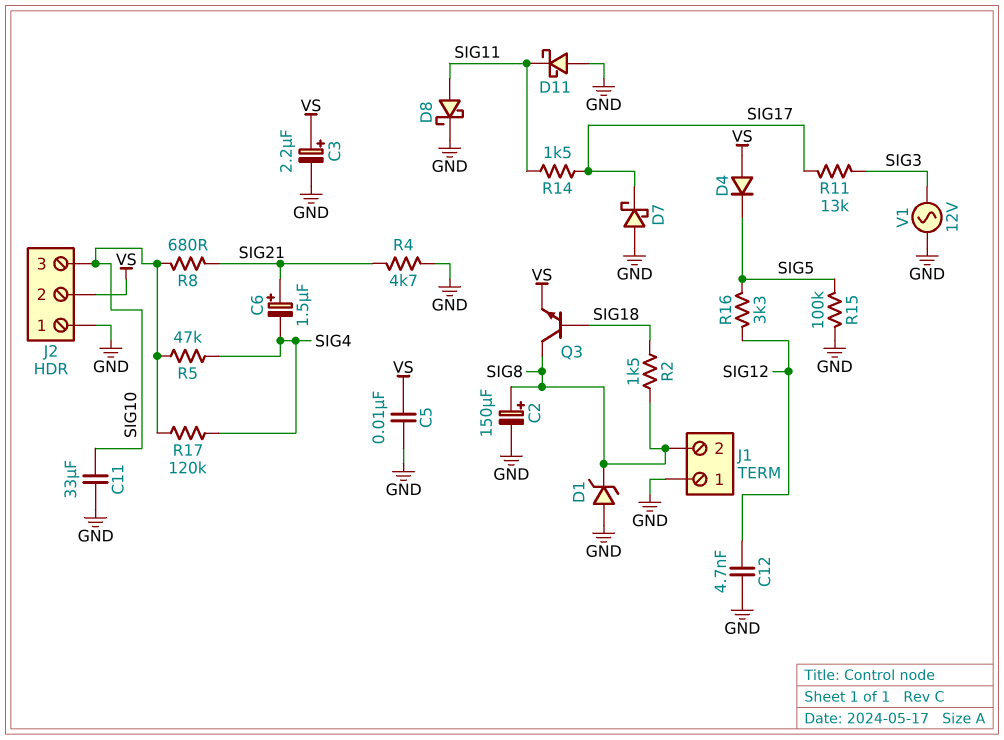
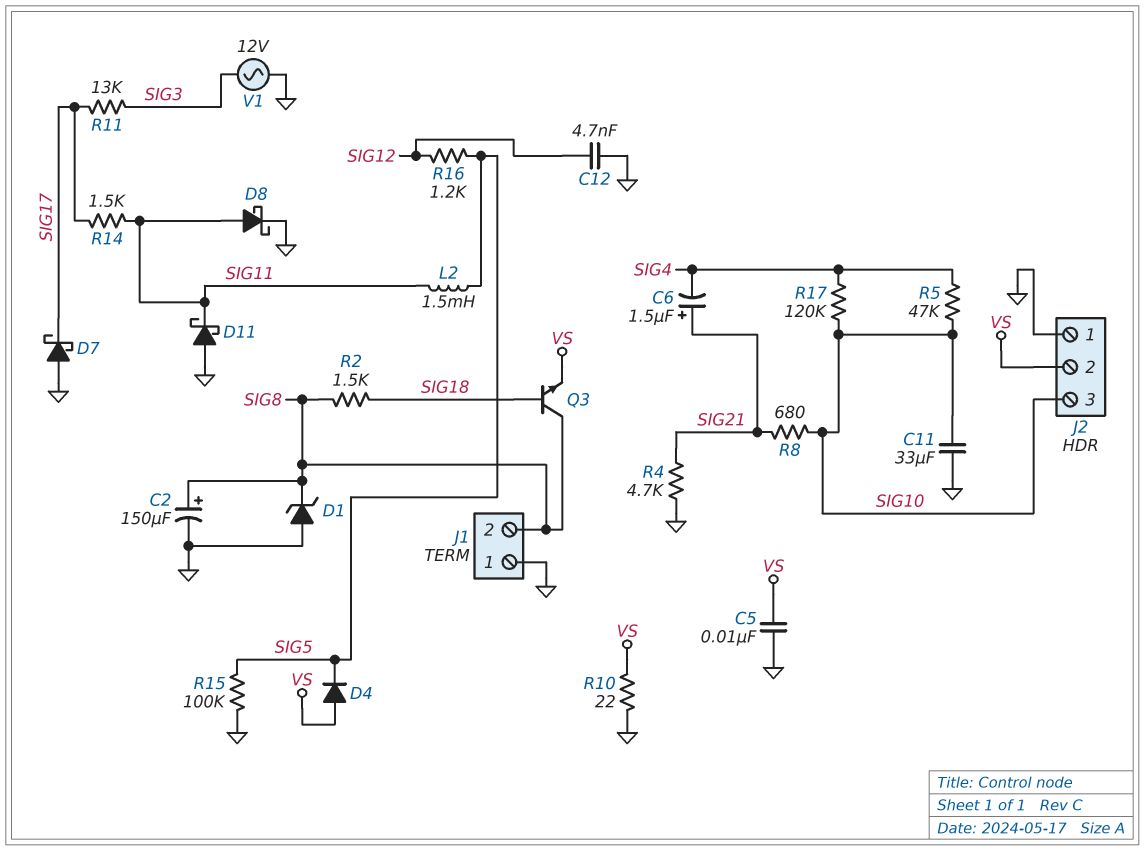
C3: 2.2uF (plus VS, minus GND) -> none
L2: none -> 1.5mH (SIG5, SIG11)
R10: none -> 22 (GND, VS)
R16: 3.3k (SIG5, SIG12) -> 1.2k (SIG5, SIG12)

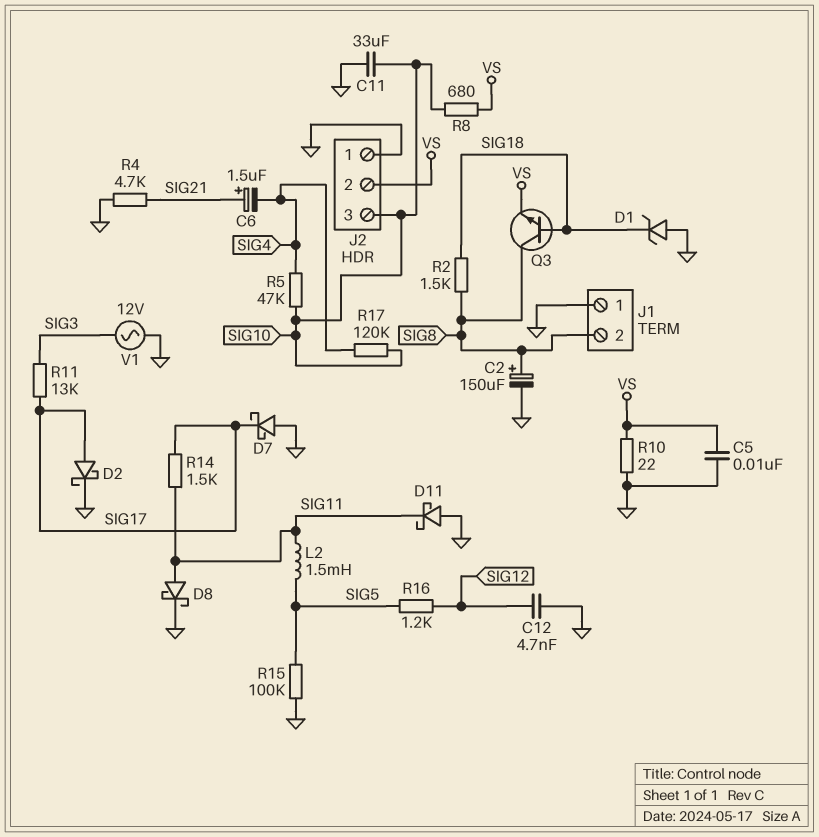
D1: zener (A GND, K SIG8) -> zener (A GND, K SIG18)
D2: none -> schottky (A SIG17, K GND)
D4: diode (A VS, K SIG5) -> none
R8: 680 (SIG10, SIG21) -> 680 (SIG10, VS)

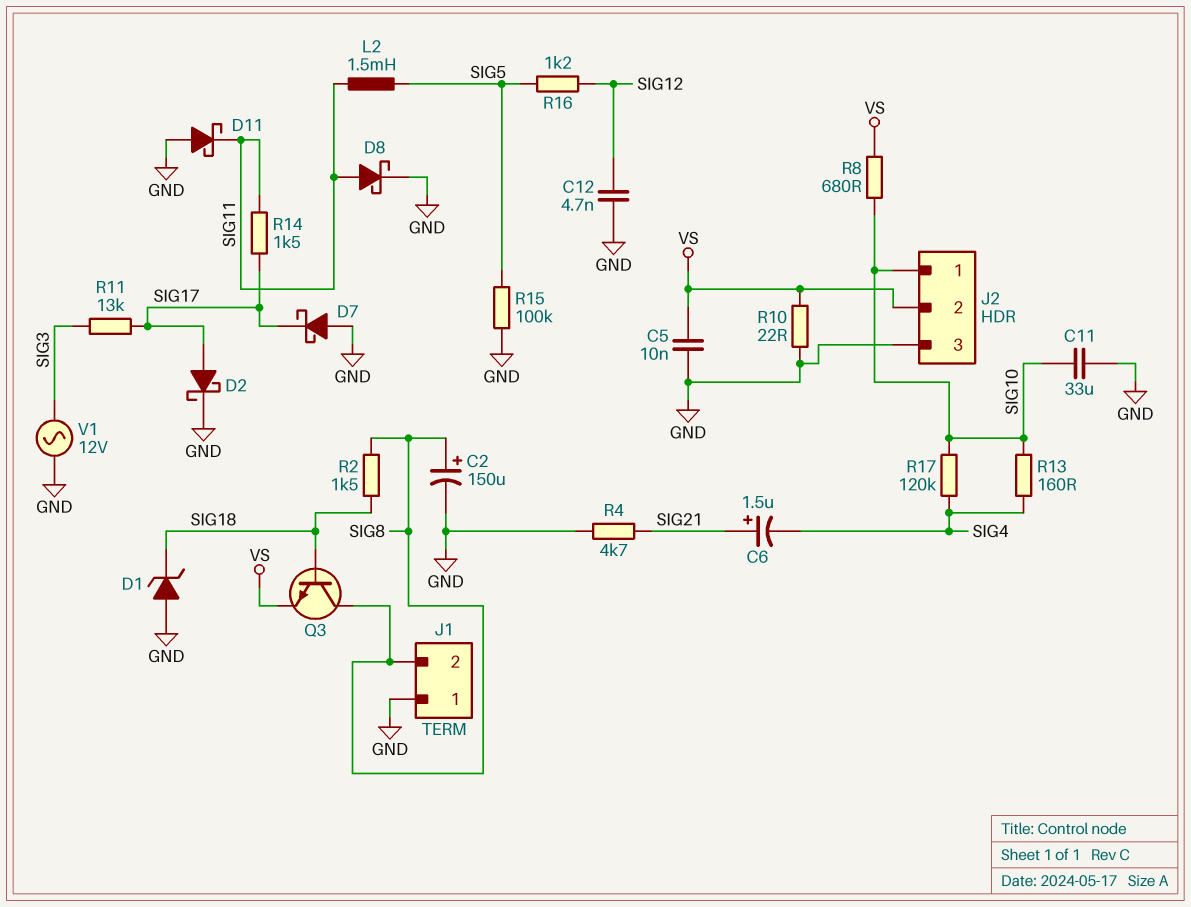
J2 pin 1: GND -> SIG10
J2 pin 3: SIG10 -> GND
R5: 47k (SIG4, SIG10) -> none
R13: none -> 160 (SIG4, SIG10)

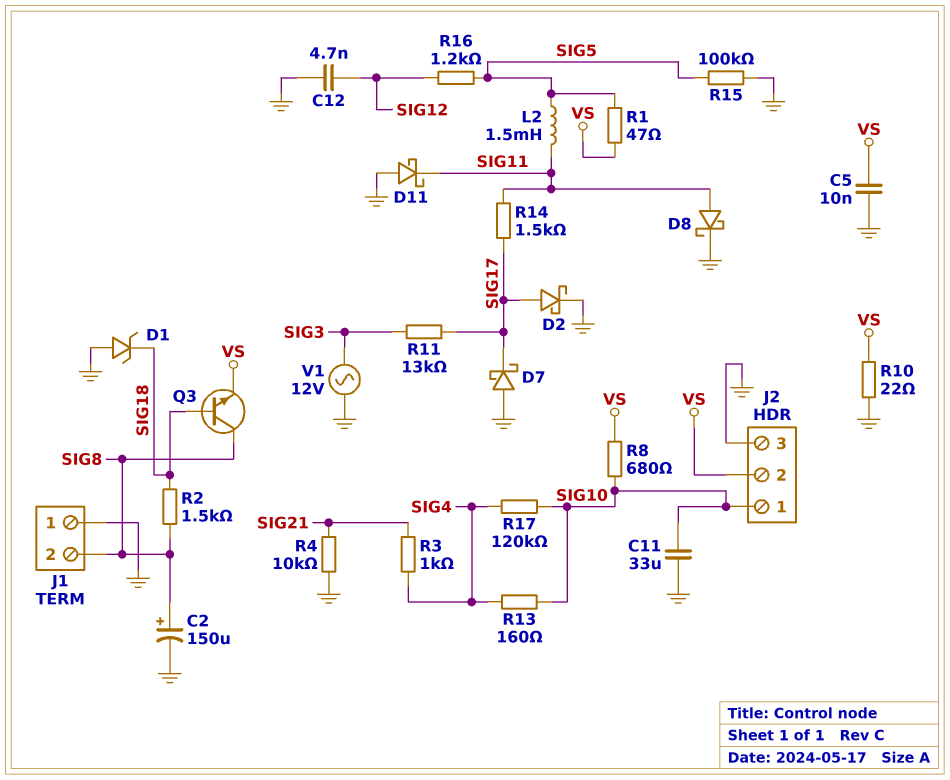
C6: 1.5uF (plus SIG21, minus SIG4) -> none
R1: none -> 47 (SIG5, VS)
R3: none -> 1k (SIG4, SIG21)
R4: 4.7k (GND, SIG21) -> 10k (GND, SIG21)

